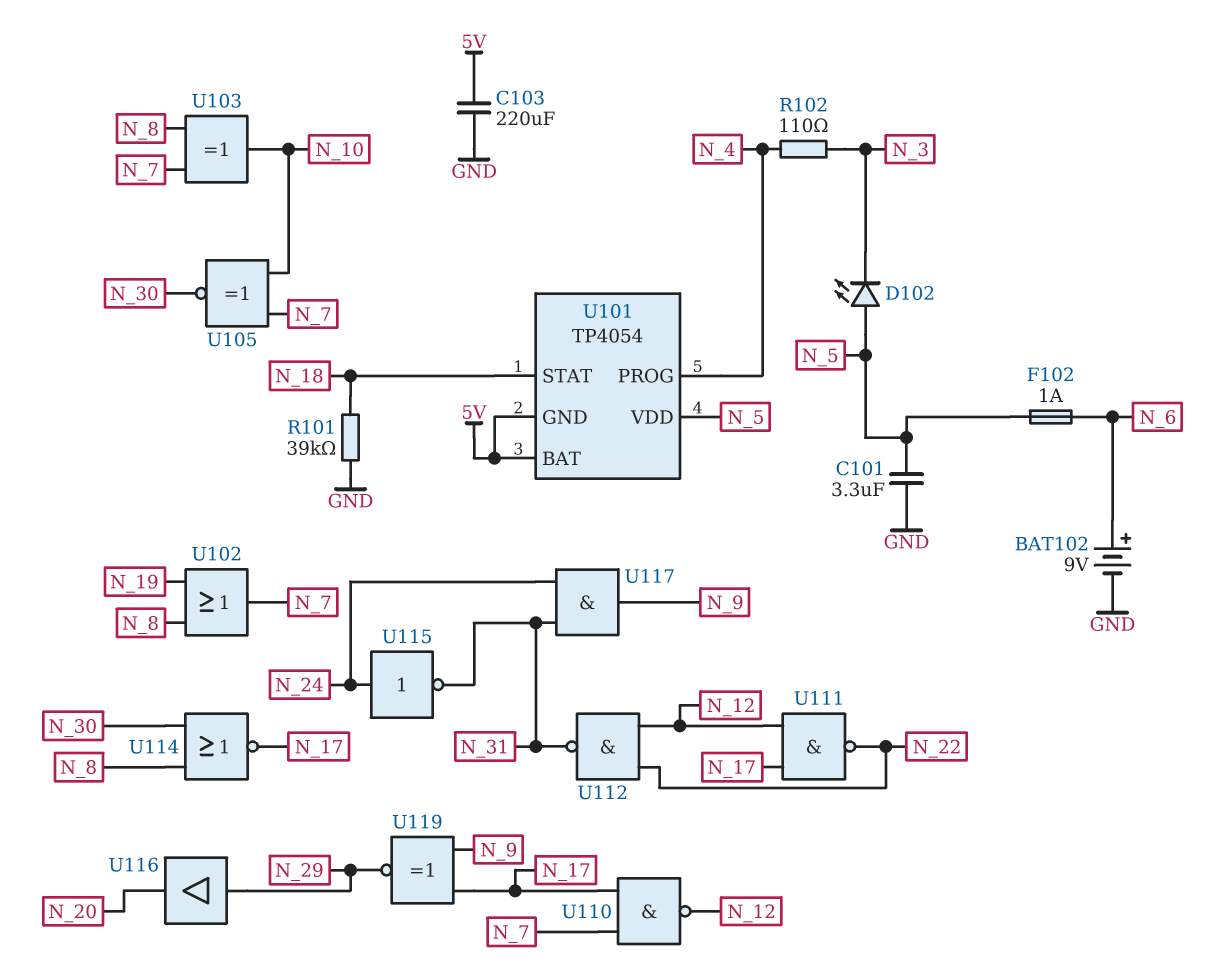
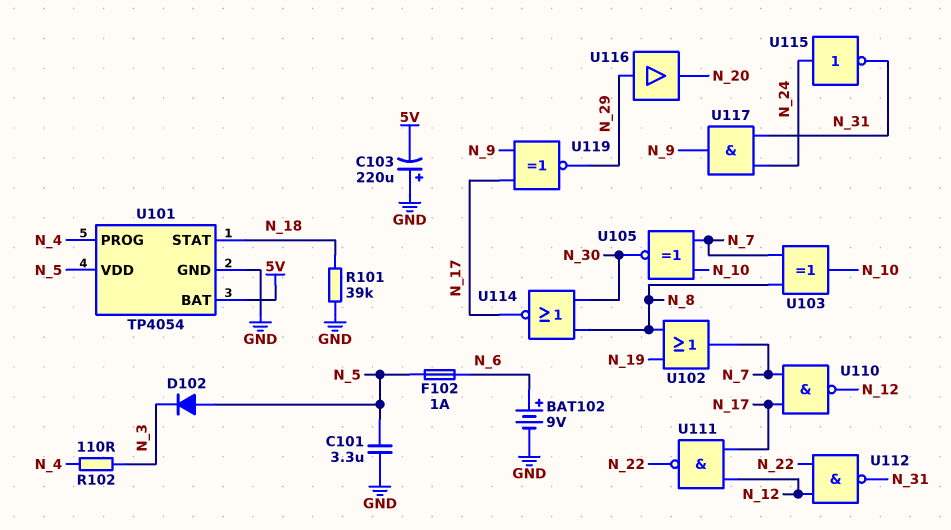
C103: 220uF (5V, GND) -> 220uF (plus GND, minus 5V)
D102: LED (A N_5, K N_3) -> diode (A N_5, K N_3)
U101 pin GND: 5V -> GND

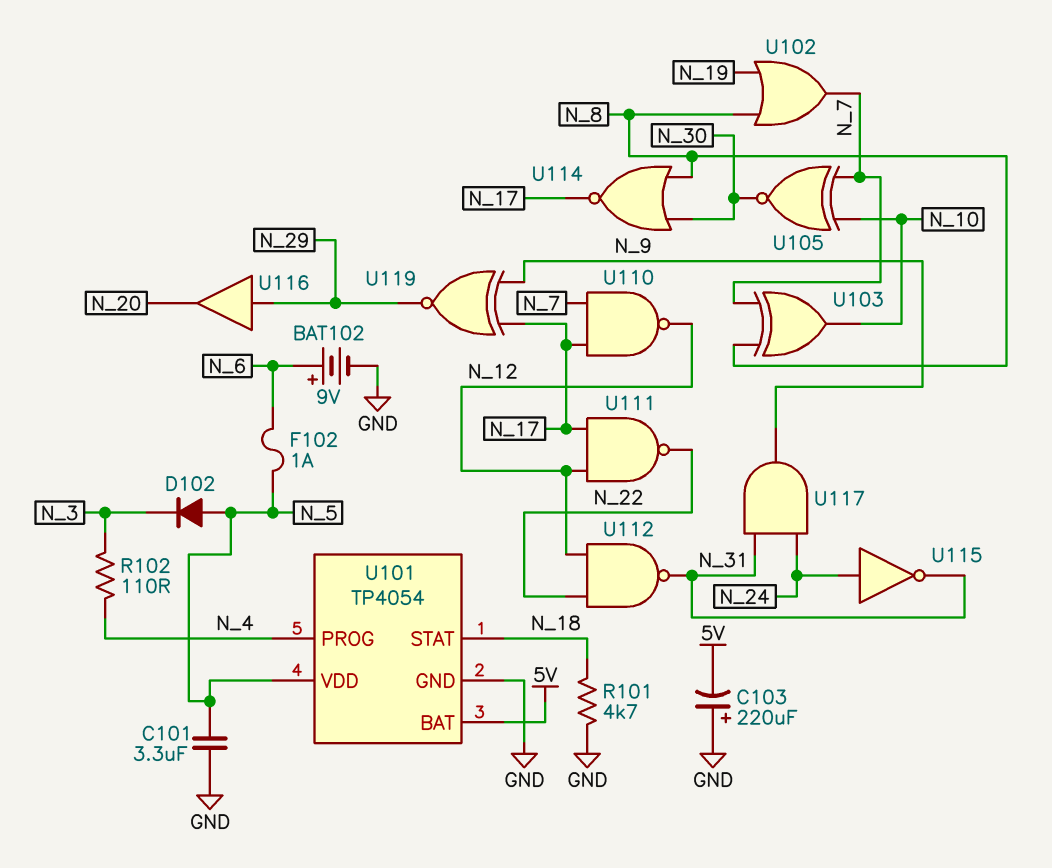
R101: 39k (GND, N_18) -> 4.7k (GND, N_18)

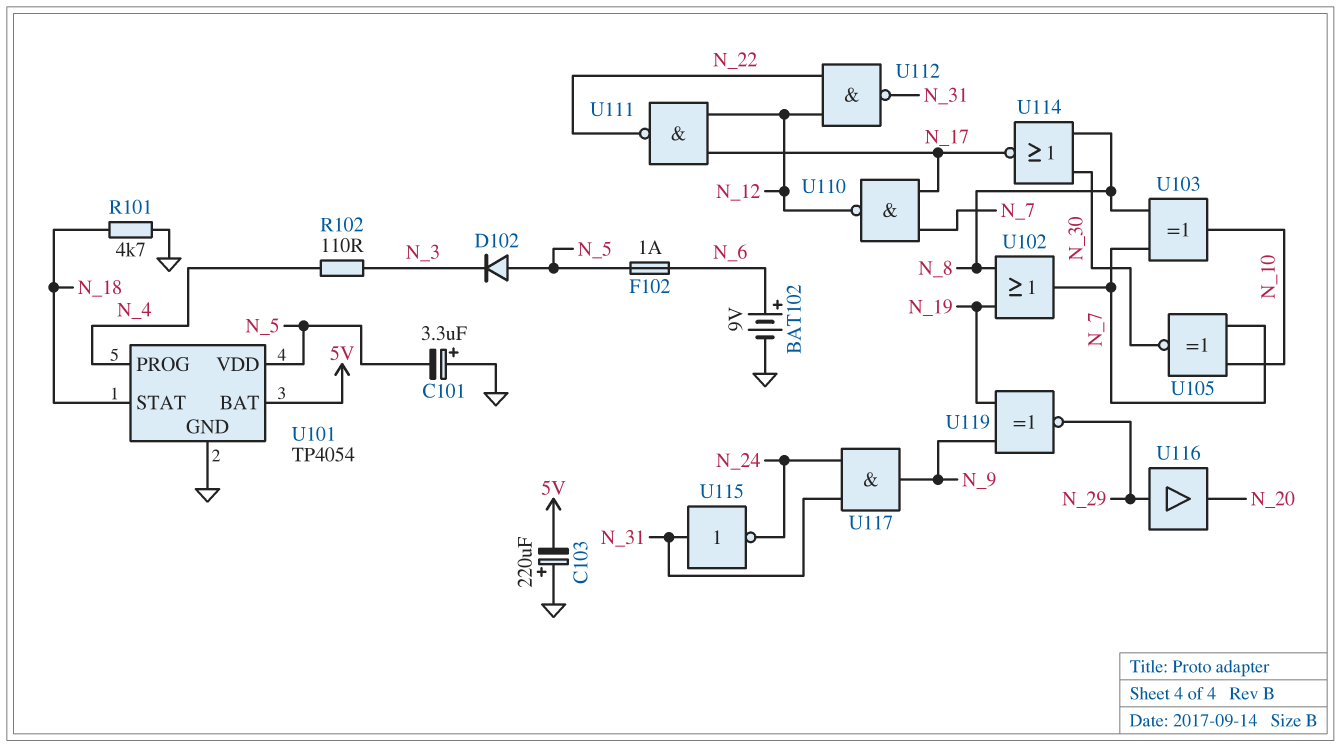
C101: 3.3uF (GND, N_5) -> 3.3uF (plus GND, minus N_5)
U115: NOT (in N_24, out N_31) -> NOT (in N_31, out N_24)
U119: XNOR (in N_9, in N_17, out N_29) -> XNOR (in N_9, in N_19, out N_29)

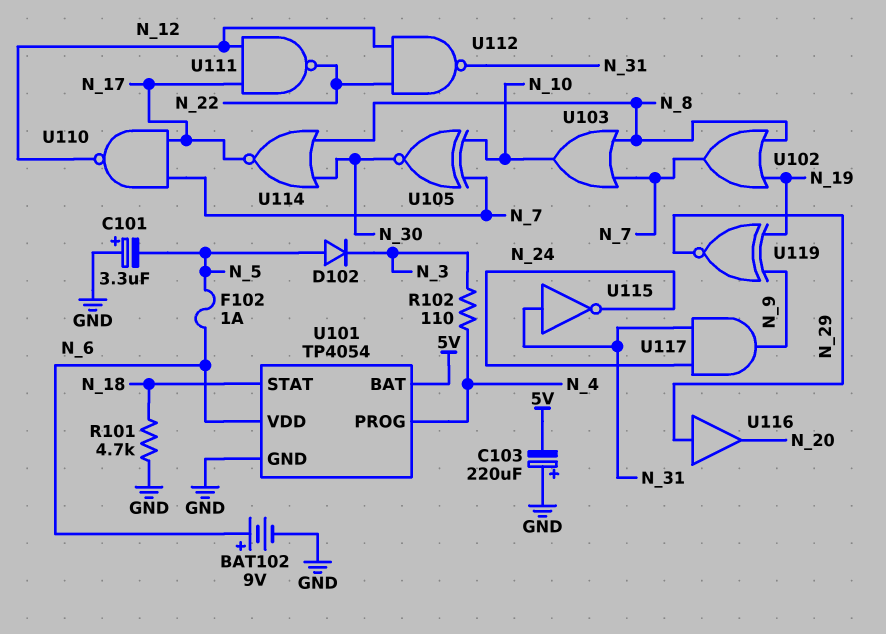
U101 pin VDD: N_5 -> N_6
U103: XOR (in N_7, in N_8, out N_10) -> OR (in N_7, in N_8, out N_10)

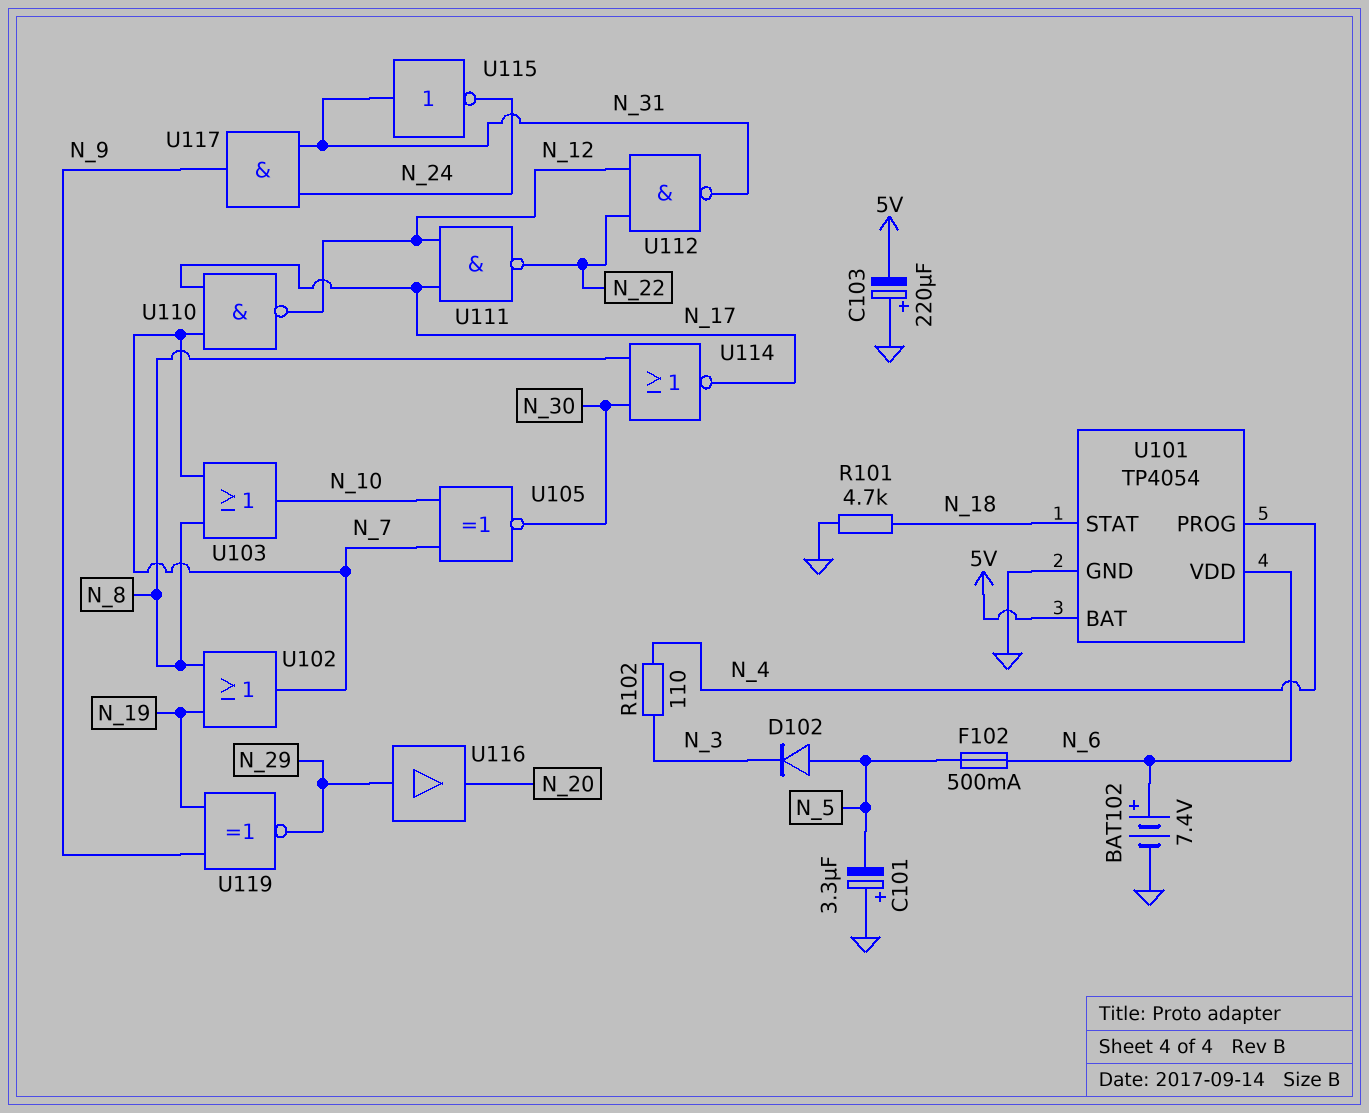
BAT102: 9V (plus N_6, minus GND) -> 7.4V (plus N_6, minus GND)
F102: 1A (N_5, N_6) -> 500mA (N_5, N_6)

